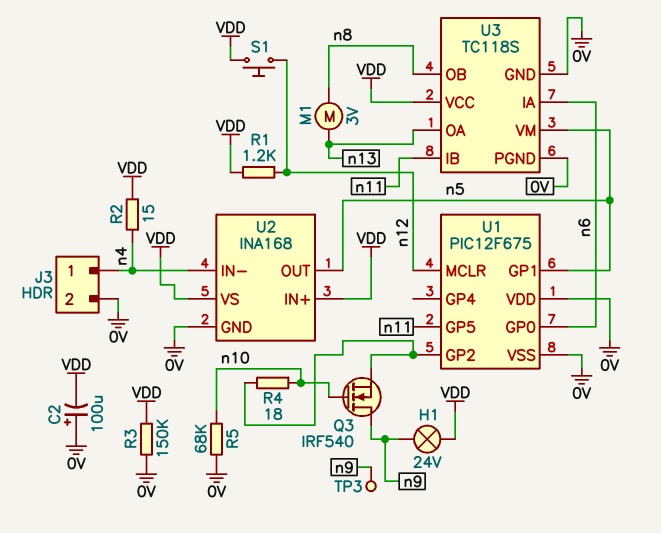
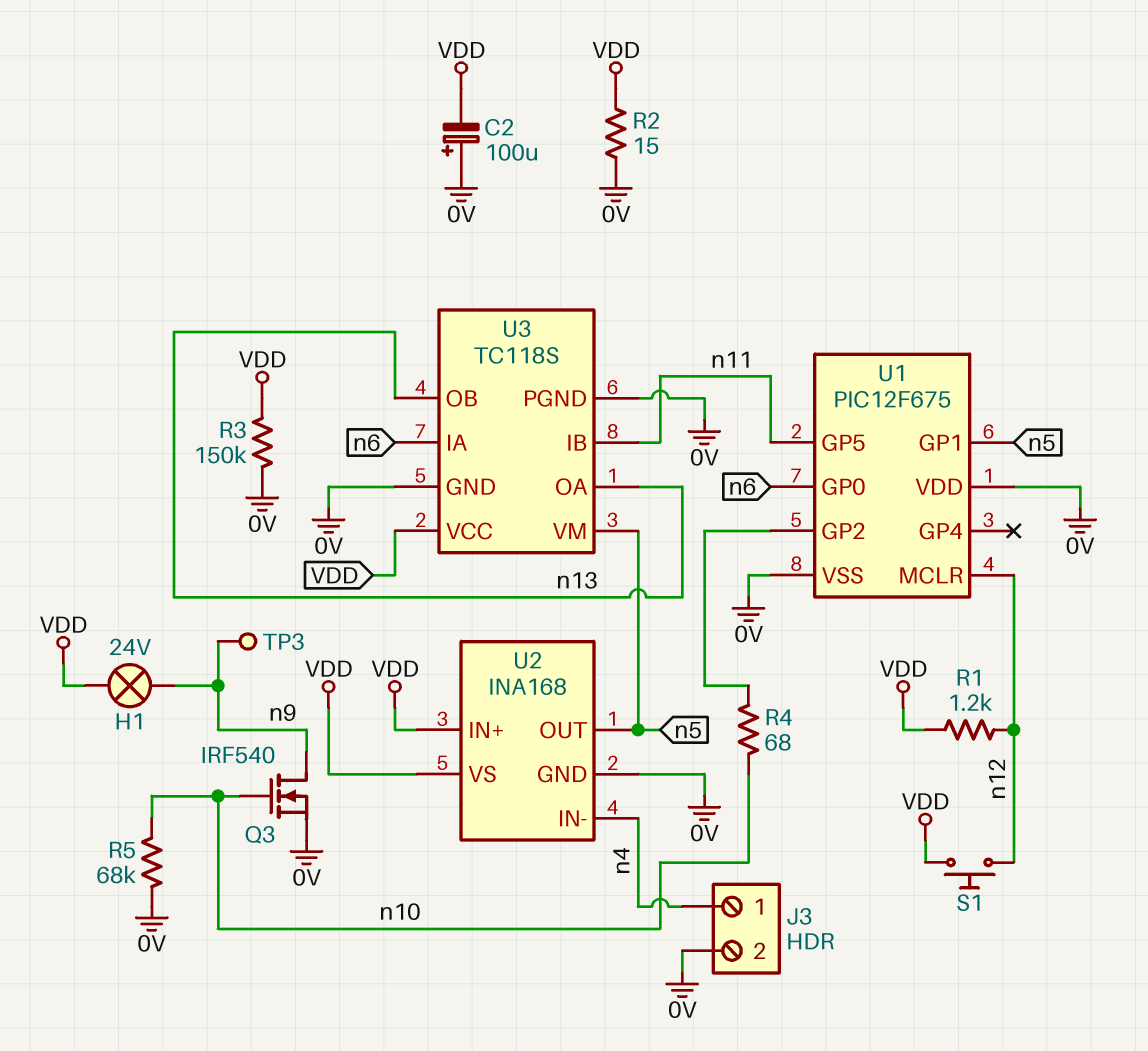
M1: motor 3V (n8, n13) -> none
Q3: NMOS IRF540 (G n10, D n9, S U1/GP2) -> NMOS IRF540 (G n10, D n9, S 0V)
R2: 15 (VDD, n4) -> 15 (0V, VDD)
R4: 18 (U1/GP2, n10) -> 68 (U1/GP2, n10)
U3 pin OB: n8 -> n13

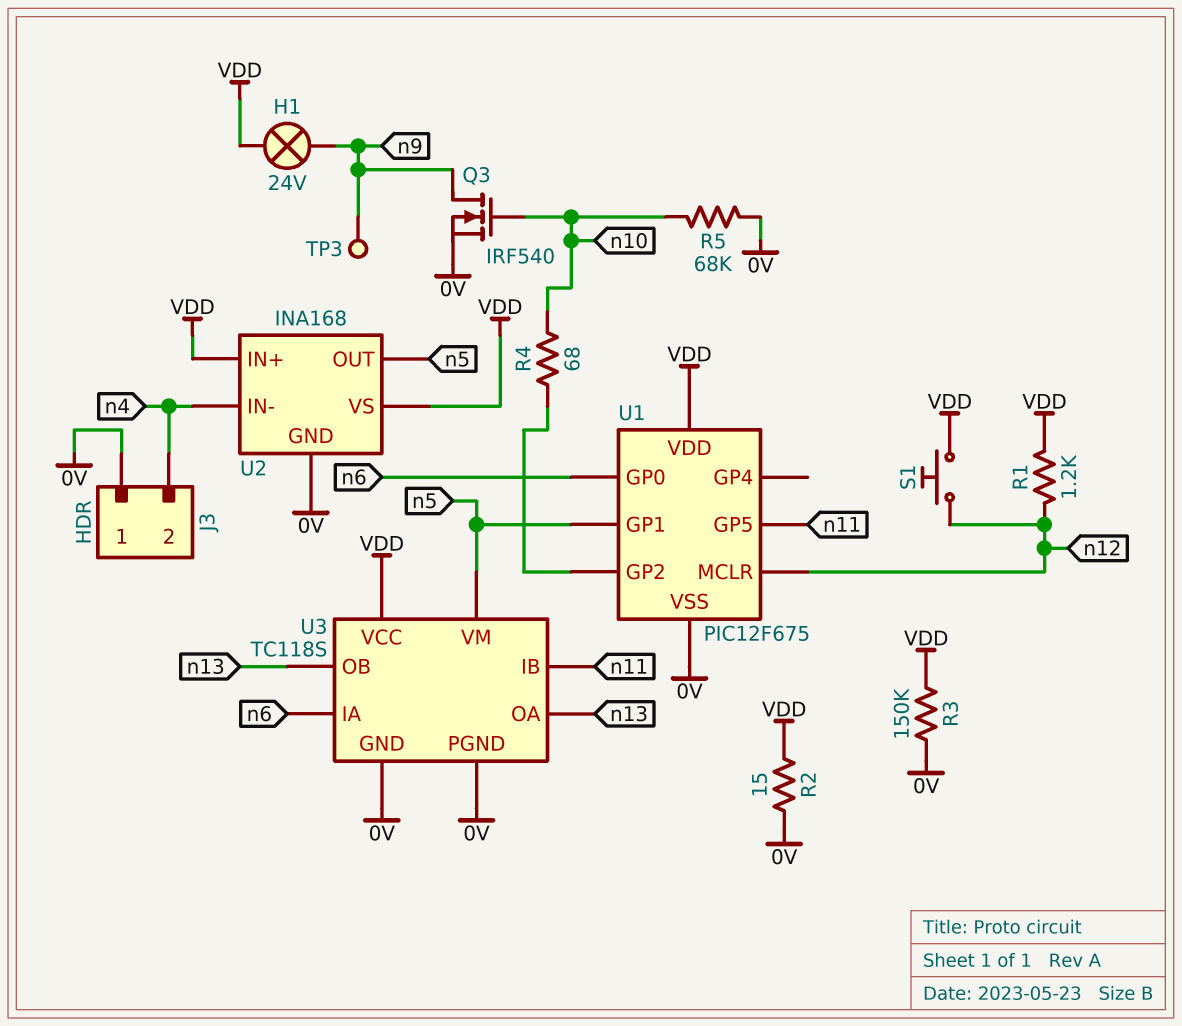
C2: 100uF (plus 0V, minus VDD) -> none
J3 pin 1: n4 -> 0V
J3 pin 2: 0V -> n4
U1 pin VDD: 0V -> VDD

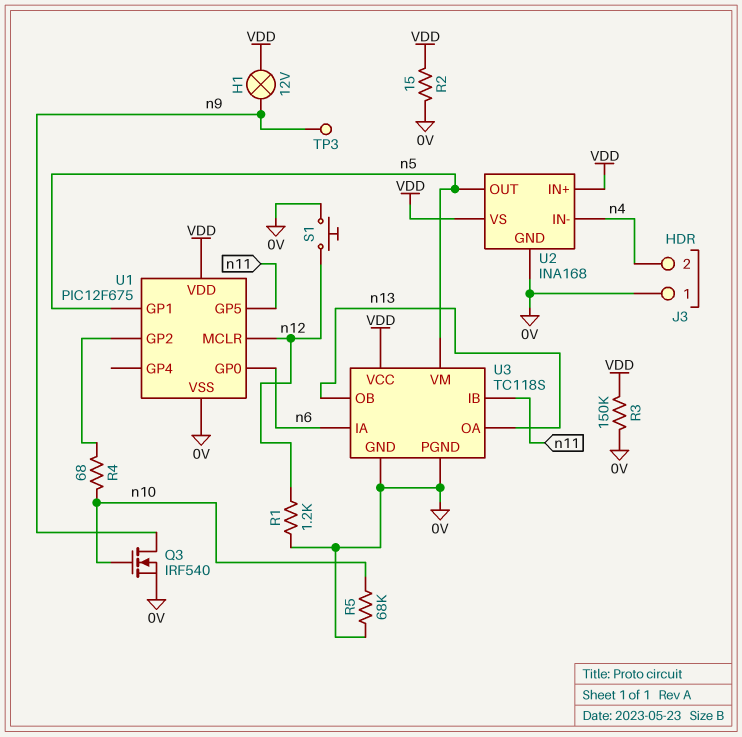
H1: lamp 24V (VDD, n9) -> lamp 12V (VDD, n9)
R1: 1.2k (VDD, n12) -> 1.2k (0V, n12)
S1: button (VDD, n12) -> button (0V, n12)

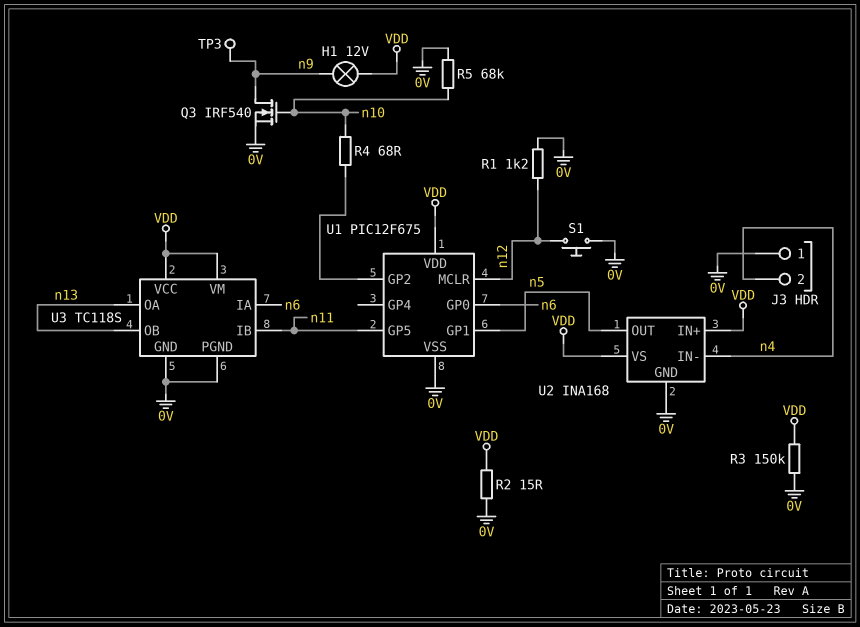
U3 pin VM: n5 -> VDD

